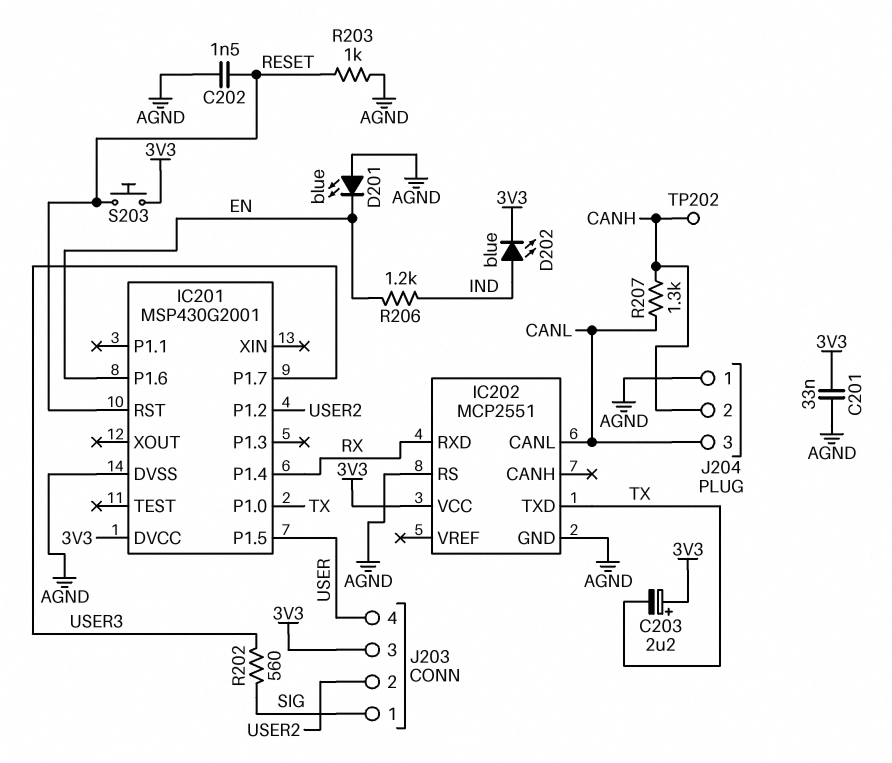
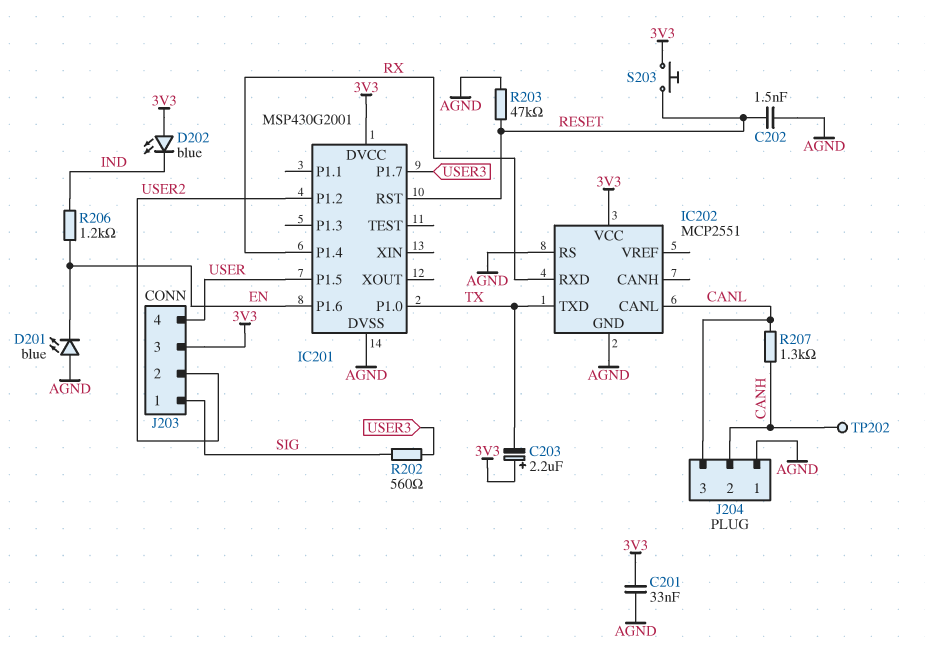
D202: LED blue (A IND, K 3V3) -> LED blue (A 3V3, K IND)
R203: 1k (AGND, RESET) -> 47k (AGND, RESET)

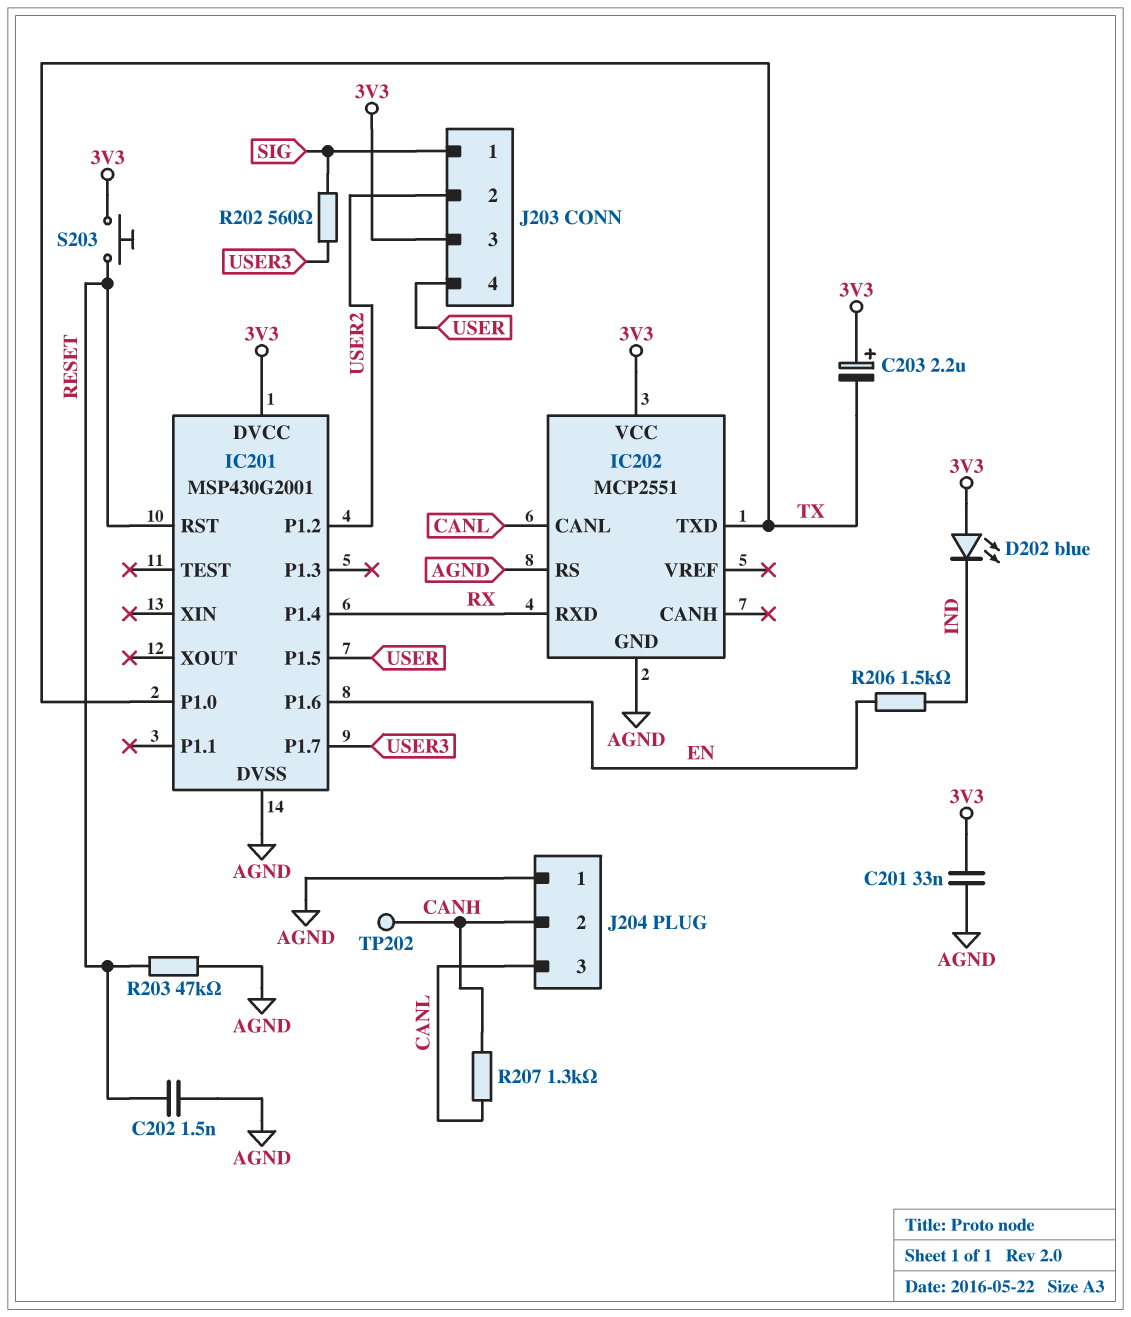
D201: LED blue (A AGND, K EN) -> none
R206: 1.2k (EN, IND) -> 1.5k (EN, IND)

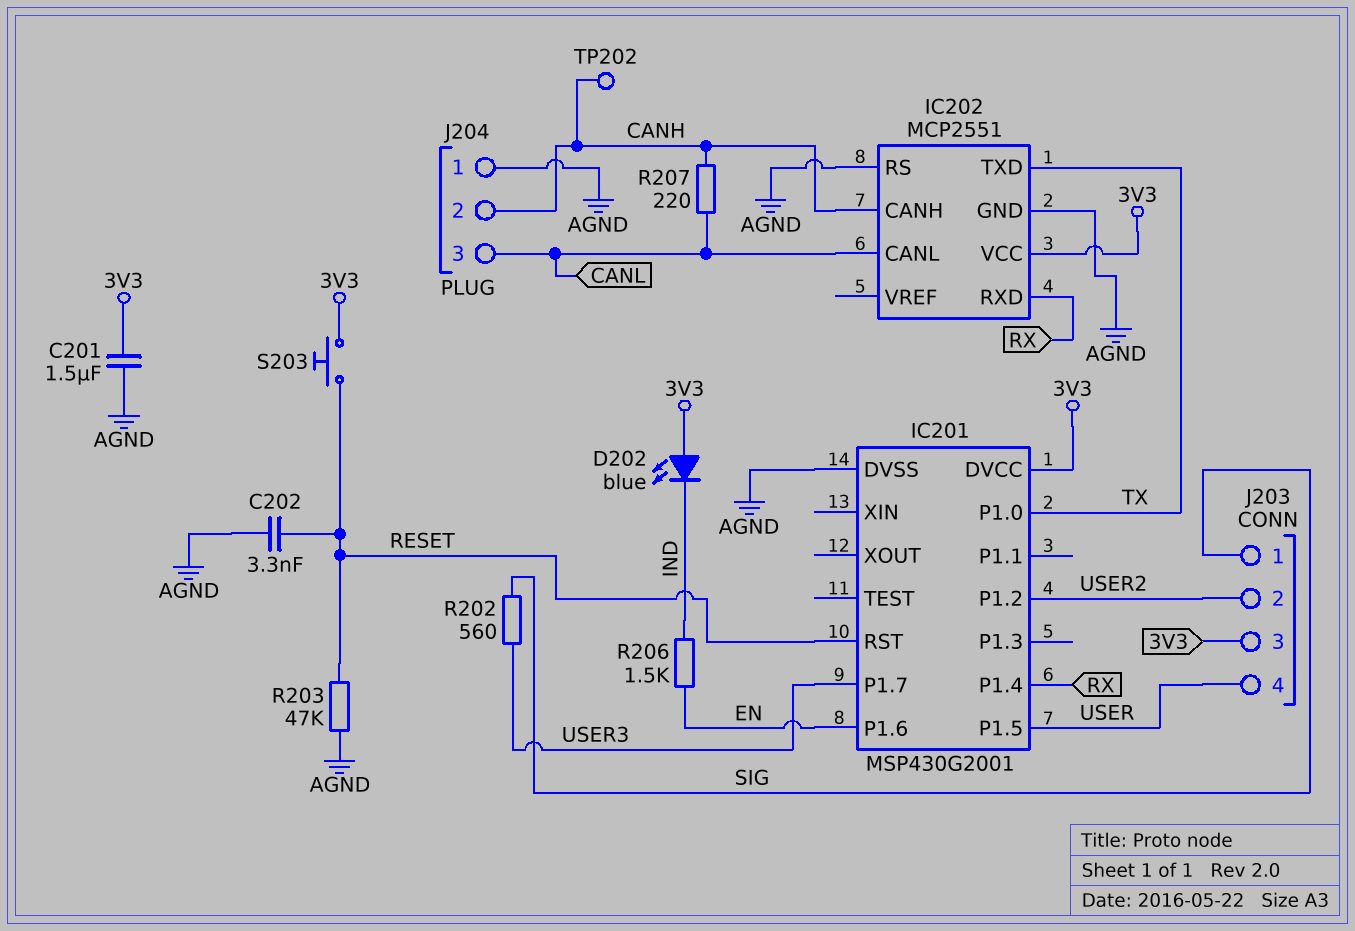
C201: 33nF (3V3, AGND) -> 1.5uF (3V3, AGND)
C202: 1.5nF (AGND, RESET) -> 3.3nF (AGND, RESET)
C203: 2.2uF (plus 3V3, minus TX) -> none
IC202 pin CANH: none -> CANH
R207: 1.3k (CANH, CANL) -> 220 (CANH, CANL)

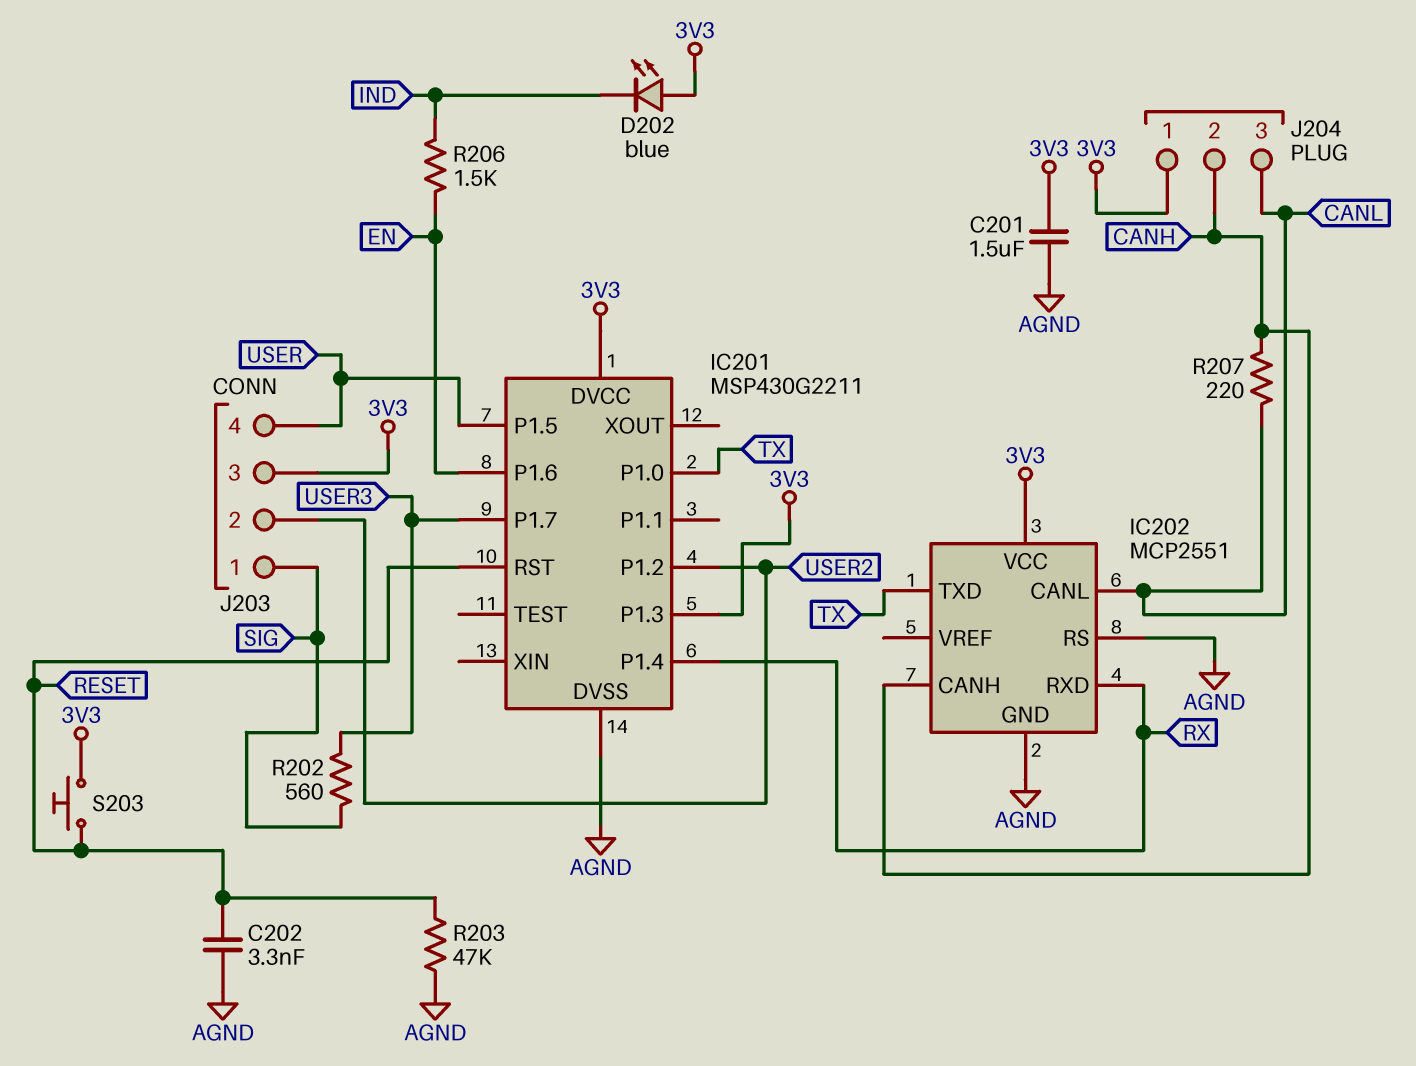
IC201: MSP430G2001 -> MSP430G2211
IC201 pin P1.3: none -> 3V3
J204 pin 1: AGND -> 3V3
TP202: test point (CANH) -> none

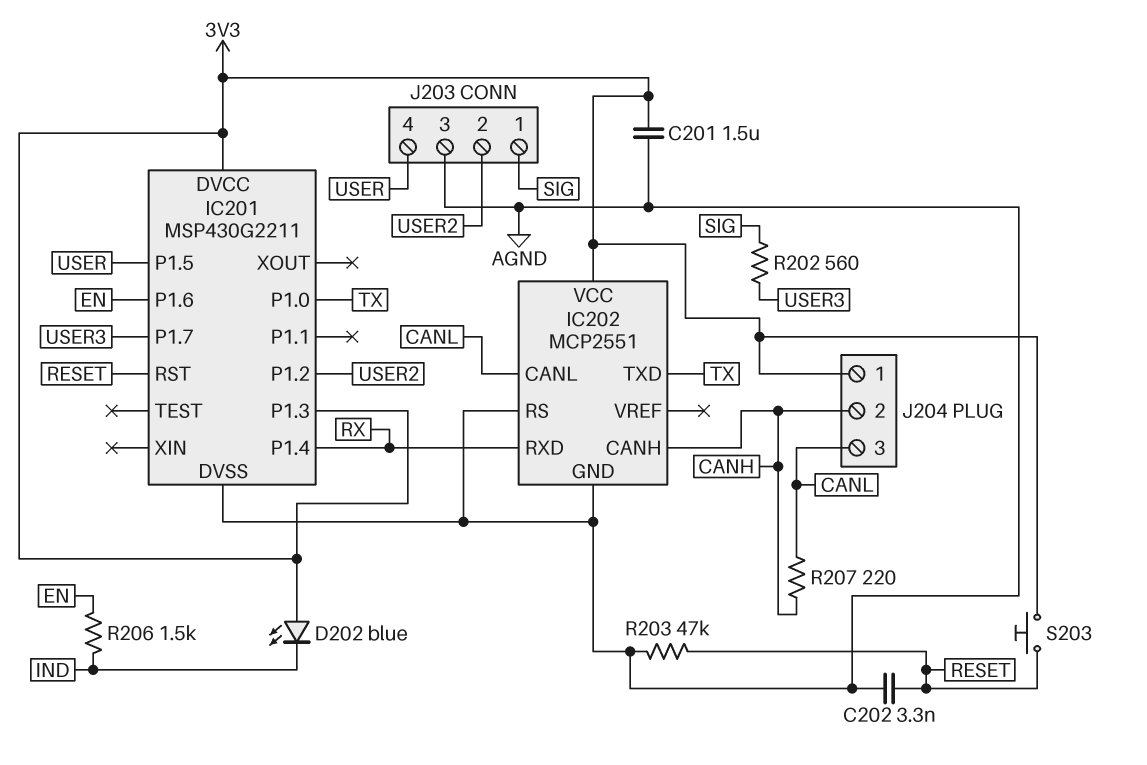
J203 pin 3: 3V3 -> AGND

